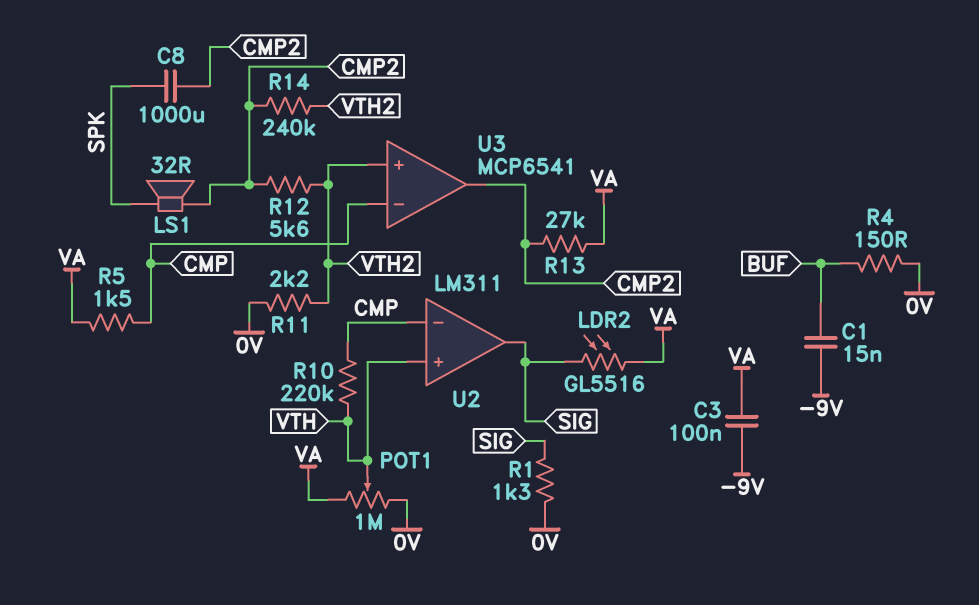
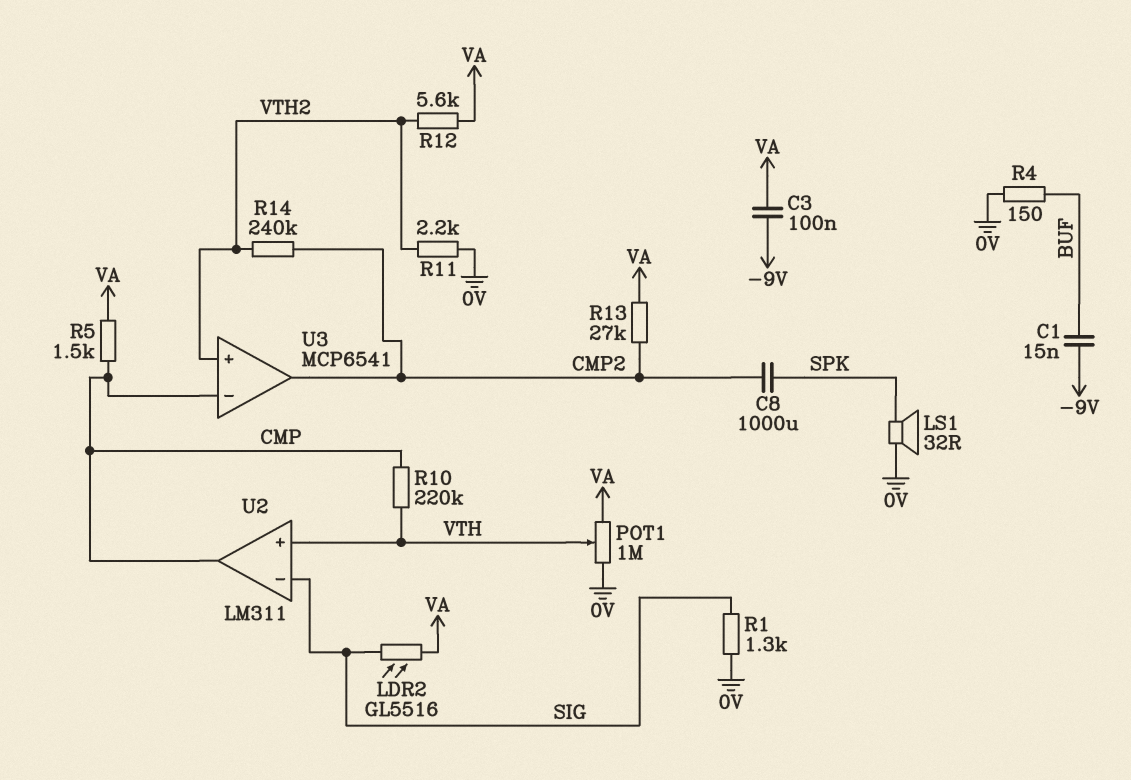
LS1: speaker 32R (CMP2, SPK) -> speaker 32R (0V, SPK)
R12: 5.6k (CMP2, VTH2) -> 5.6k (VA, VTH2)
U2 pin in-: CMP -> SIG
U2 pin out: SIG -> CMP

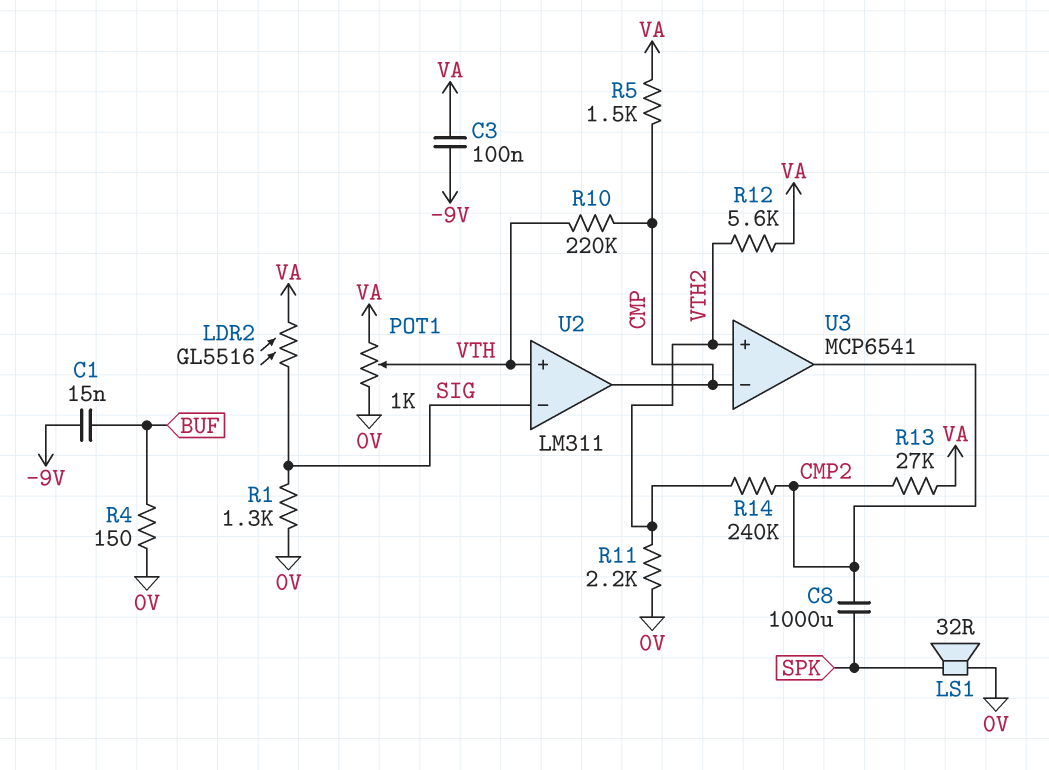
POT1: 1M (0V, VA, wiper VTH) -> 1k (0V, VA, wiper VTH)

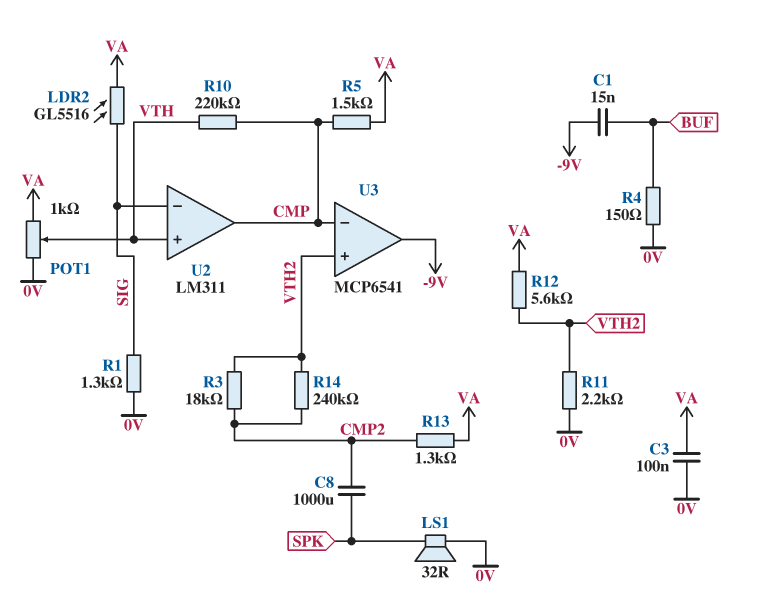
C3: 100nF (-9V, VA) -> 100nF (0V, VA)
R3: none -> 18k (CMP2, VTH2)
R13: 27k (CMP2, VA) -> 1.3k (CMP2, VA)
U3 pin out: CMP2 -> -9V

